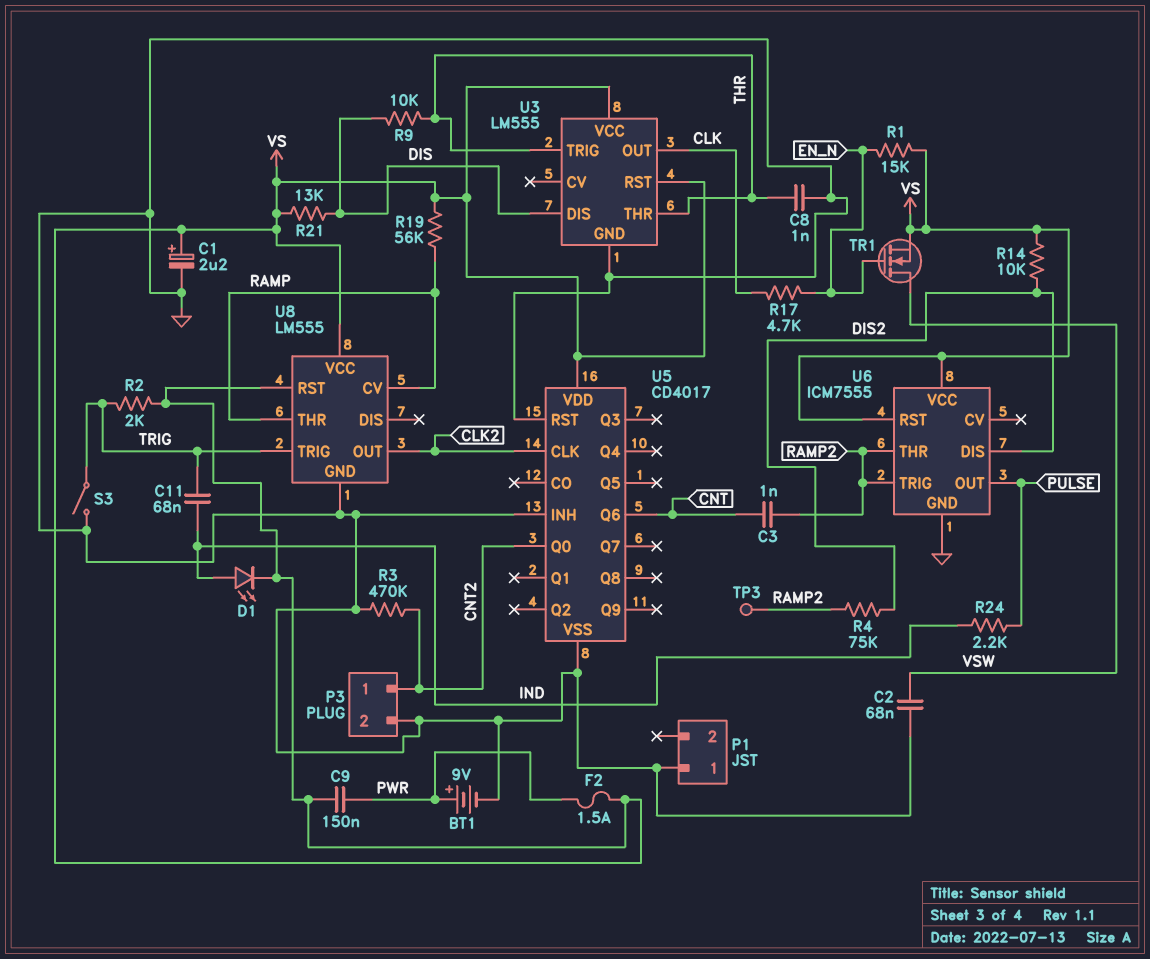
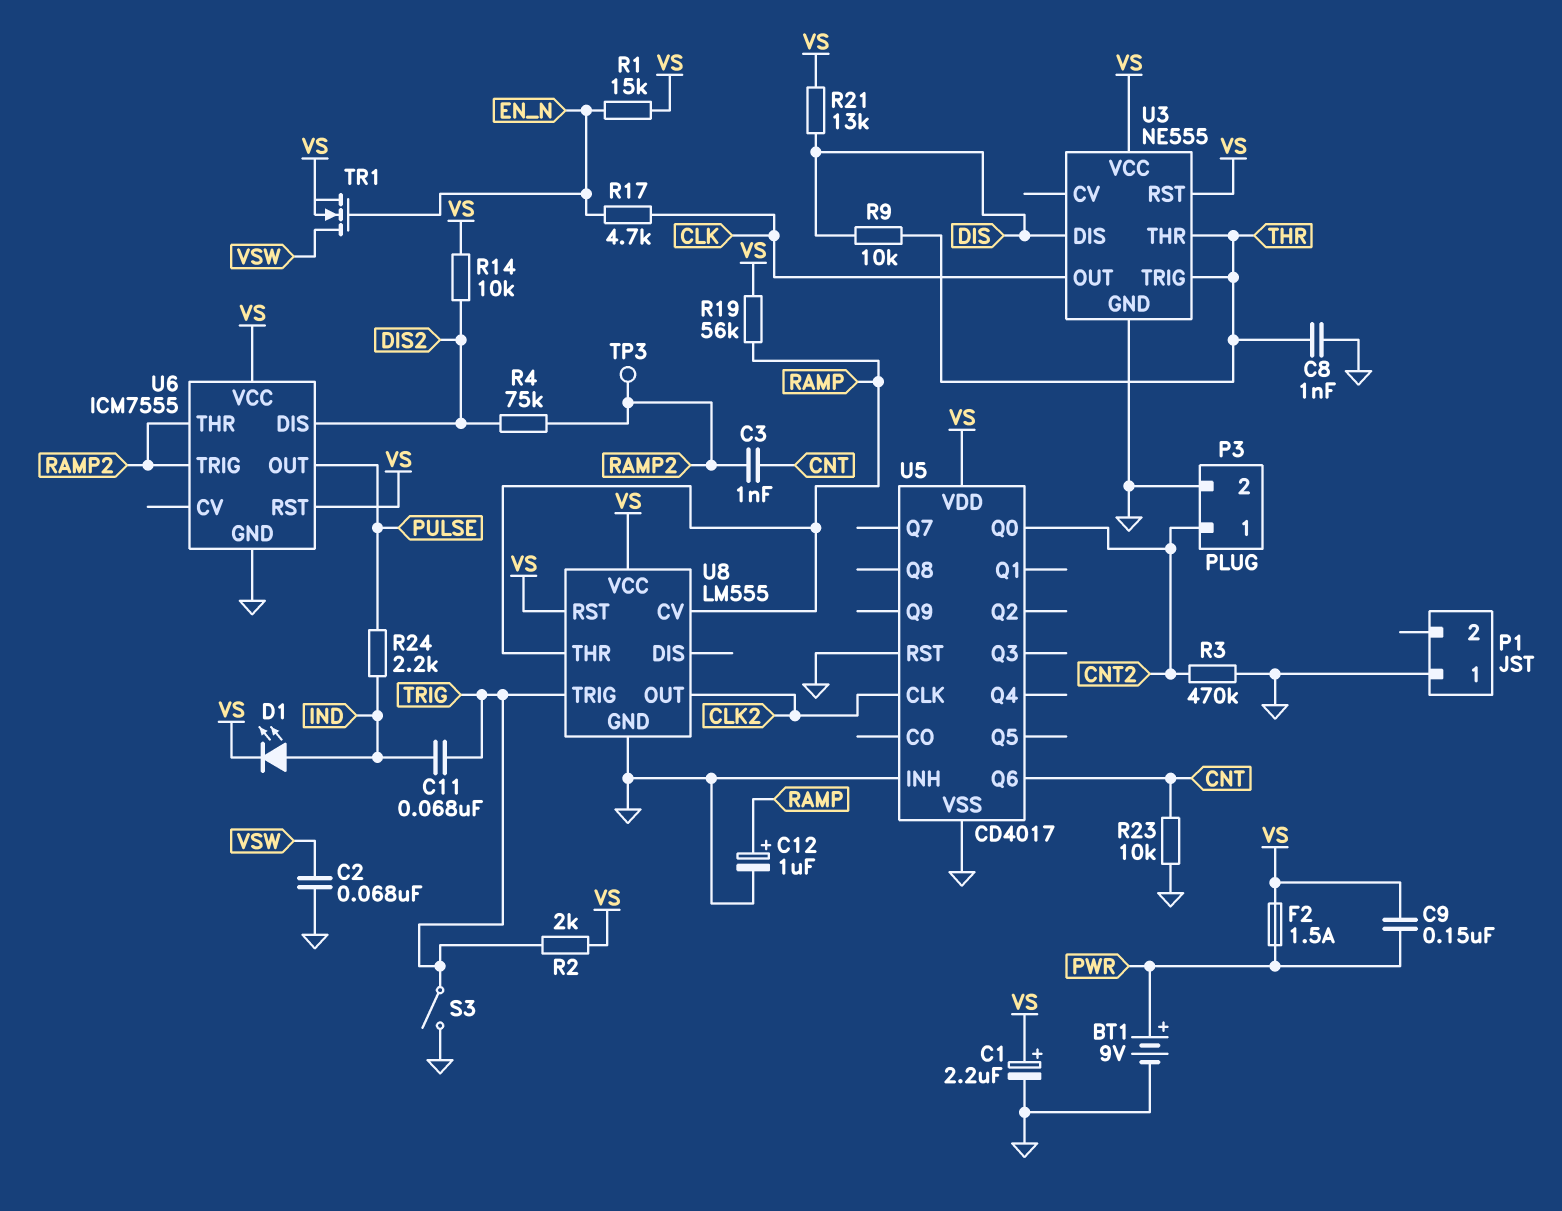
C12: none -> 1uF (plus RAMP, minus GND)
R23: none -> 10k (CNT, GND)
U3: LM555 -> NE555

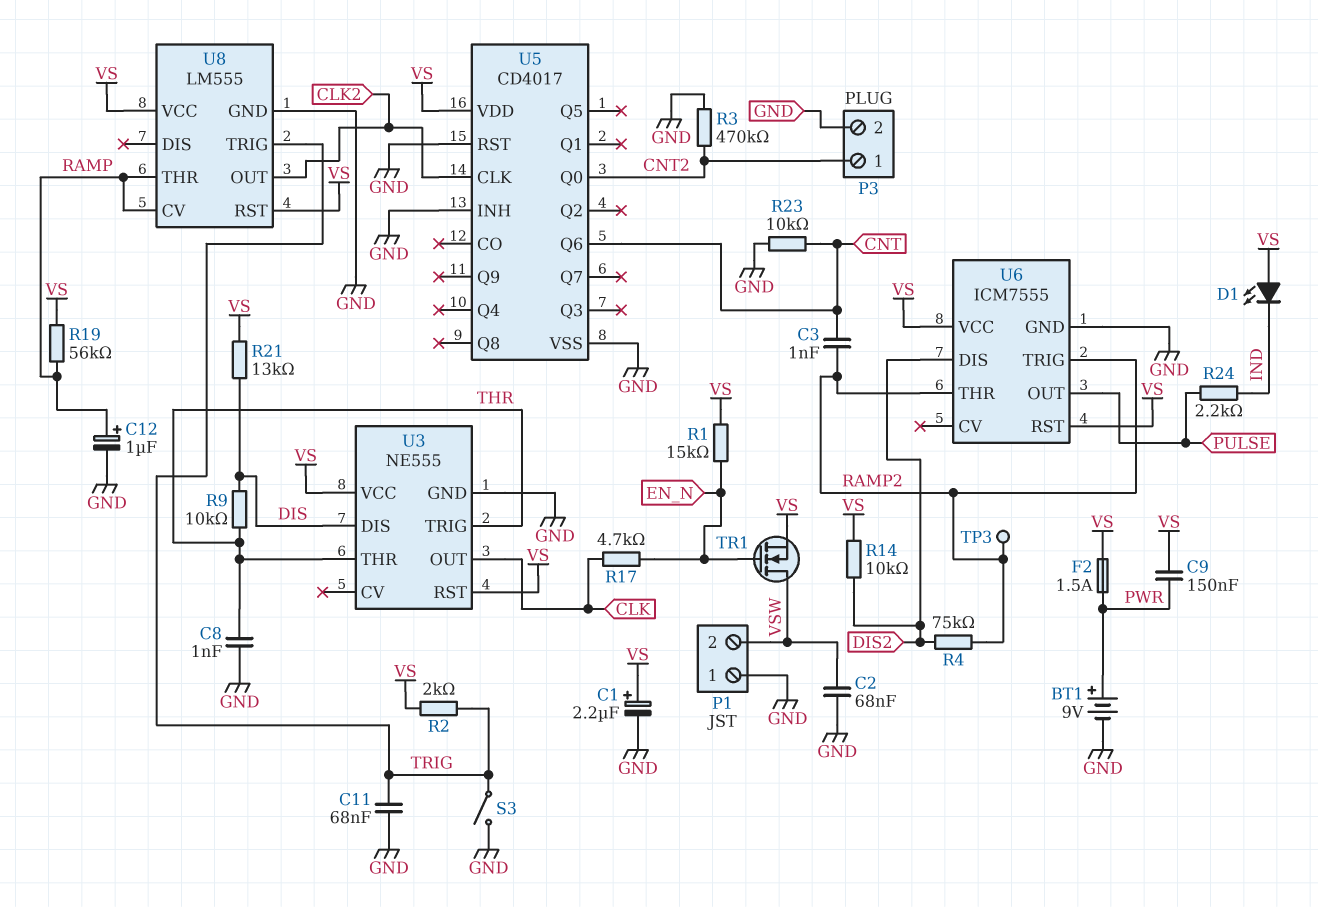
C11: 68nF (IND, TRIG) -> 68nF (GND, TRIG)
D1: LED (A IND, K VS) -> LED (A VS, K IND)
P1 pin 2: none -> VSW

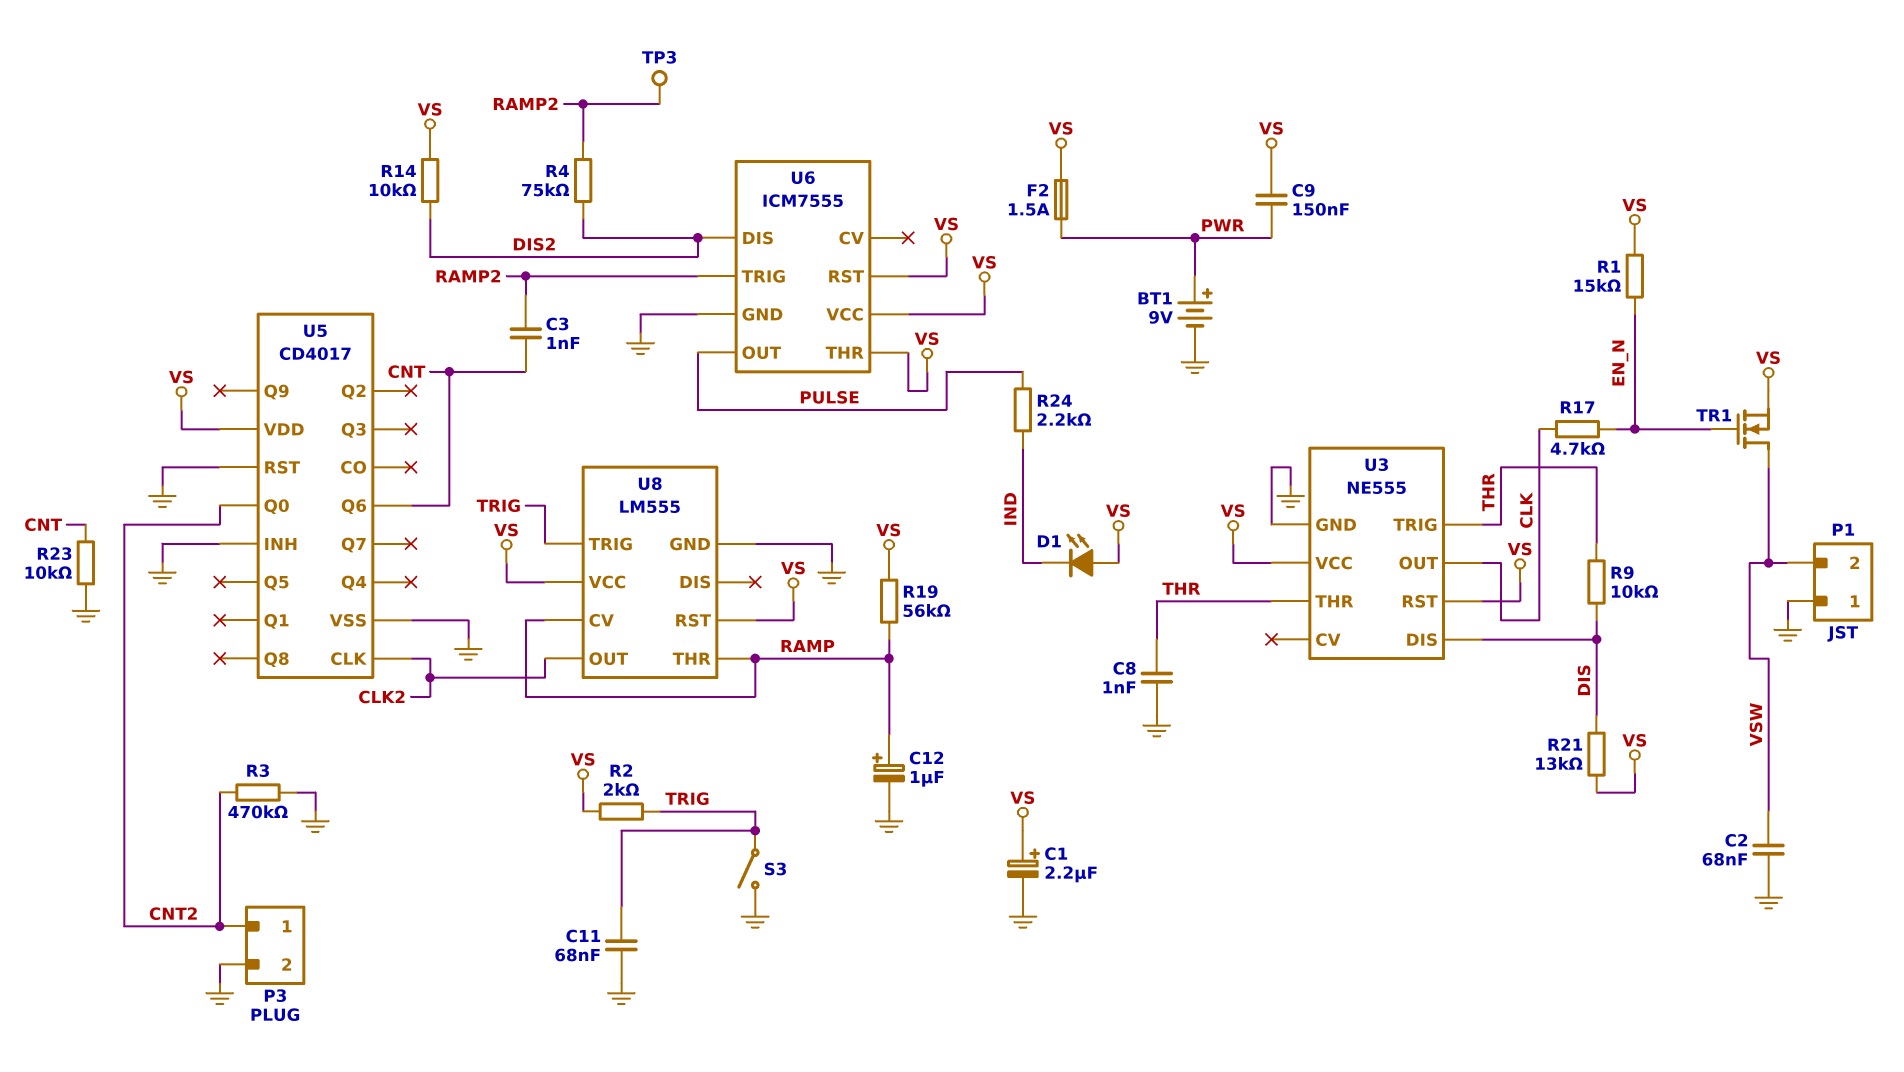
U6 pin THR: RAMP2 -> VS

